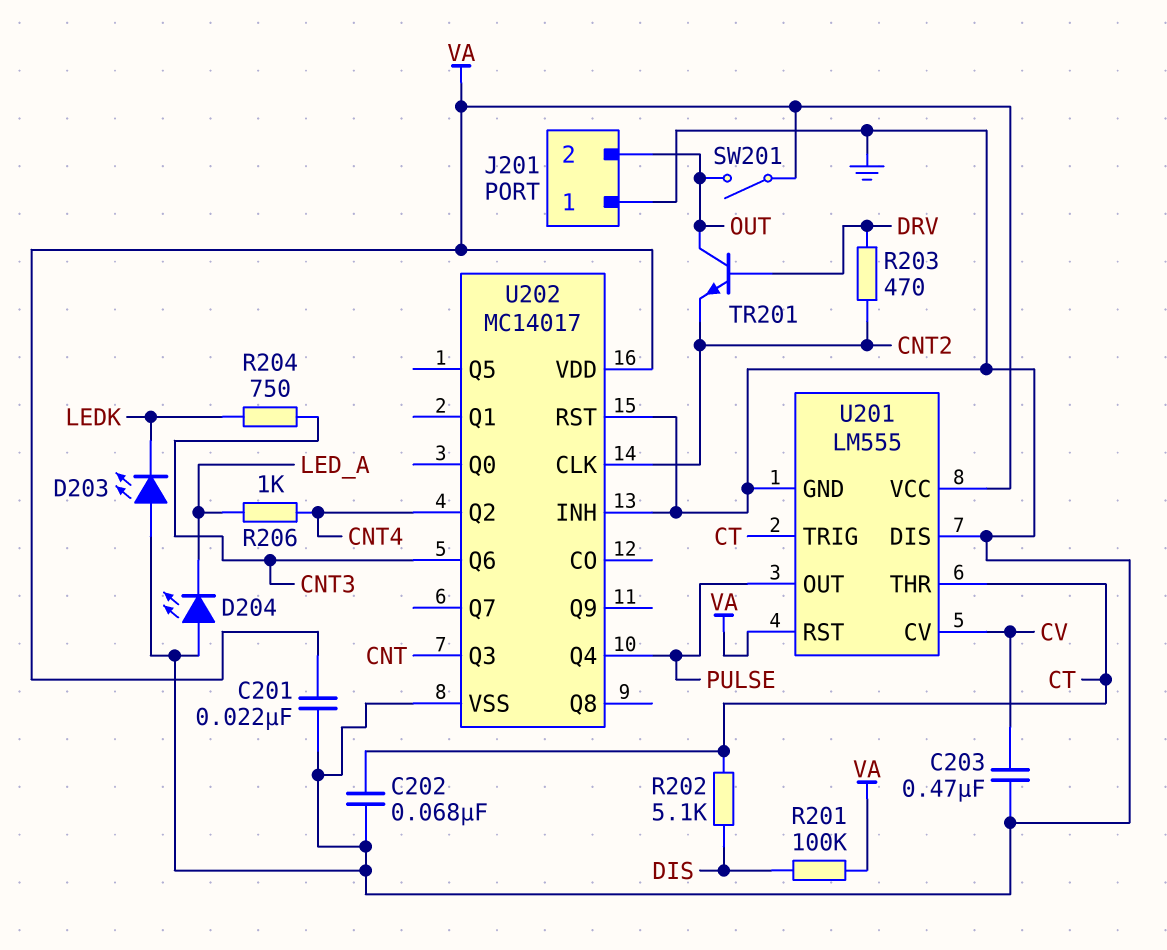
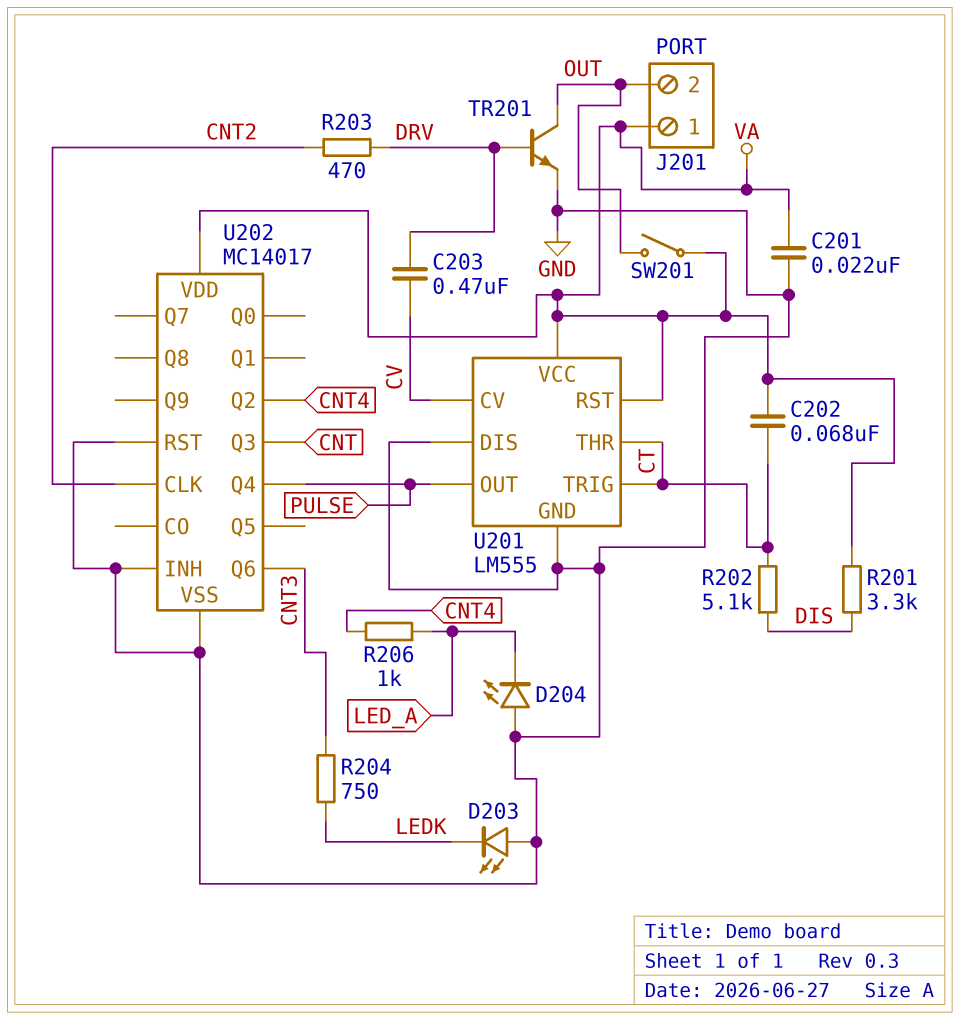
C202: 68nF (CT, GND) -> 68nF (CT, VA)
C203: 470nF (CV, GND) -> 470nF (CV, DRV)
J201 pin 1: GND -> VA
R201: 100k (DIS, VA) -> 3.3k (DIS, VA)
TR201: NPN (B DRV, C OUT, E CNT2) -> NPN (B DRV, C OUT, E GND)

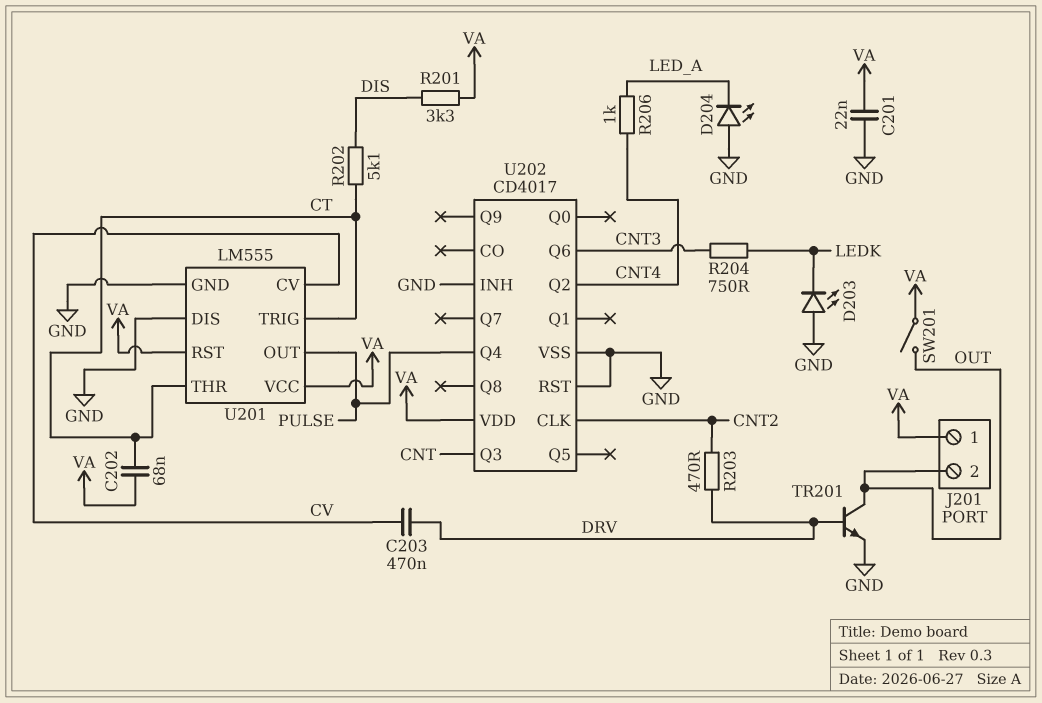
U202: MC14017 -> CD4017

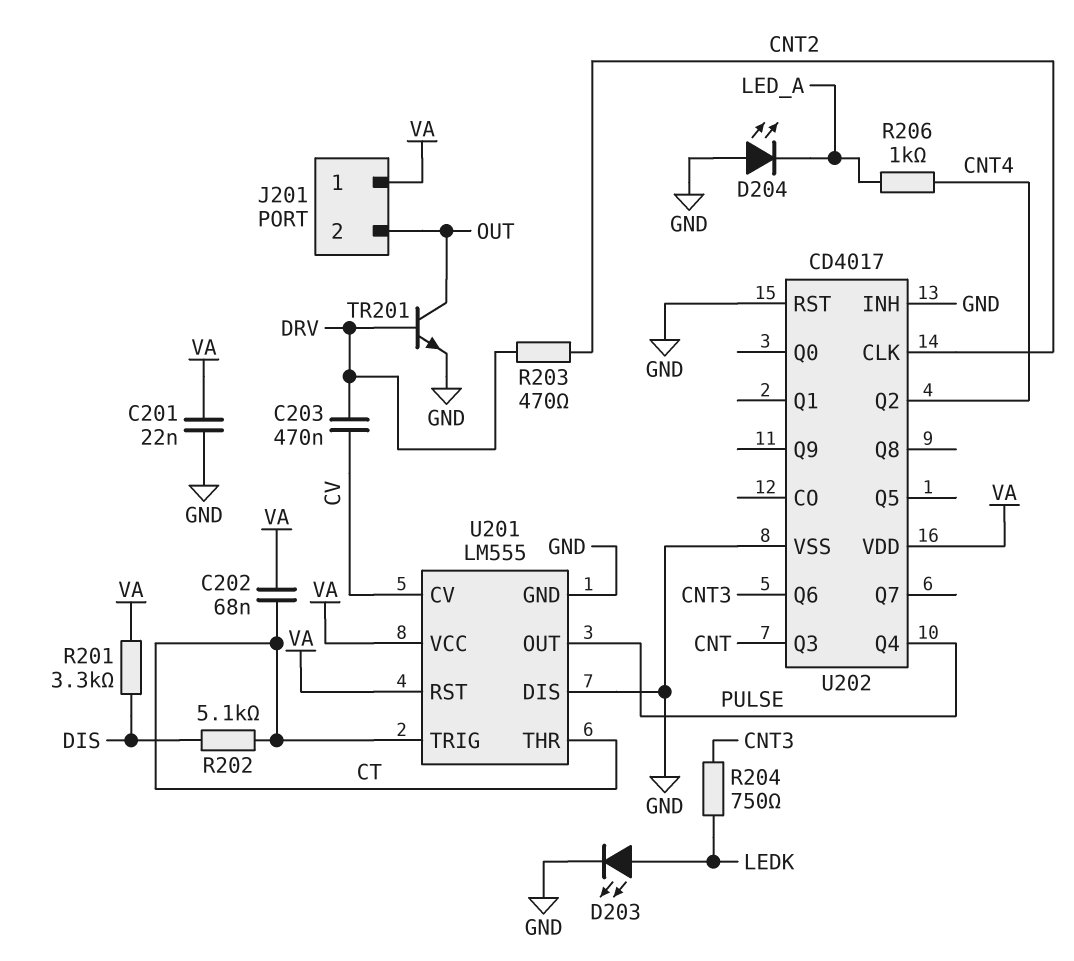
D203: LED (A GND, K LEDK) -> LED (A LEDK, K GND)
SW201: switch (OUT, VA) -> none

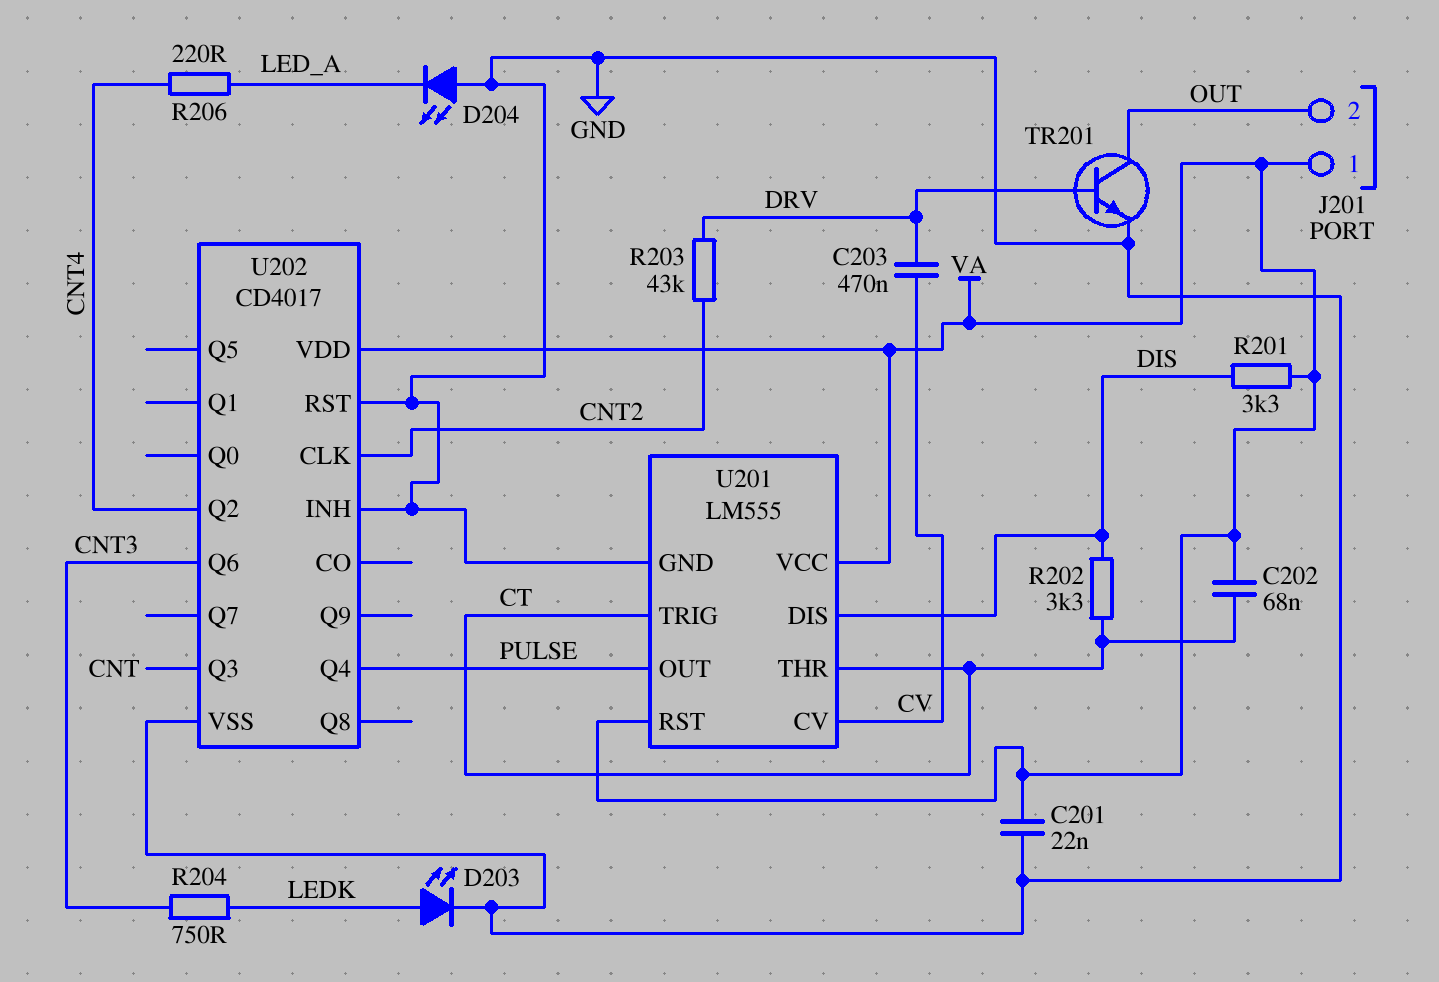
R202: 5.1k (CT, DIS) -> 3.3k (CT, DIS)
R203: 470 (CNT2, DRV) -> 43k (CNT2, DRV)
R206: 1k (CNT4, LED_A) -> 220 (CNT4, LED_A)
U201 pin DIS: GND -> DIS

